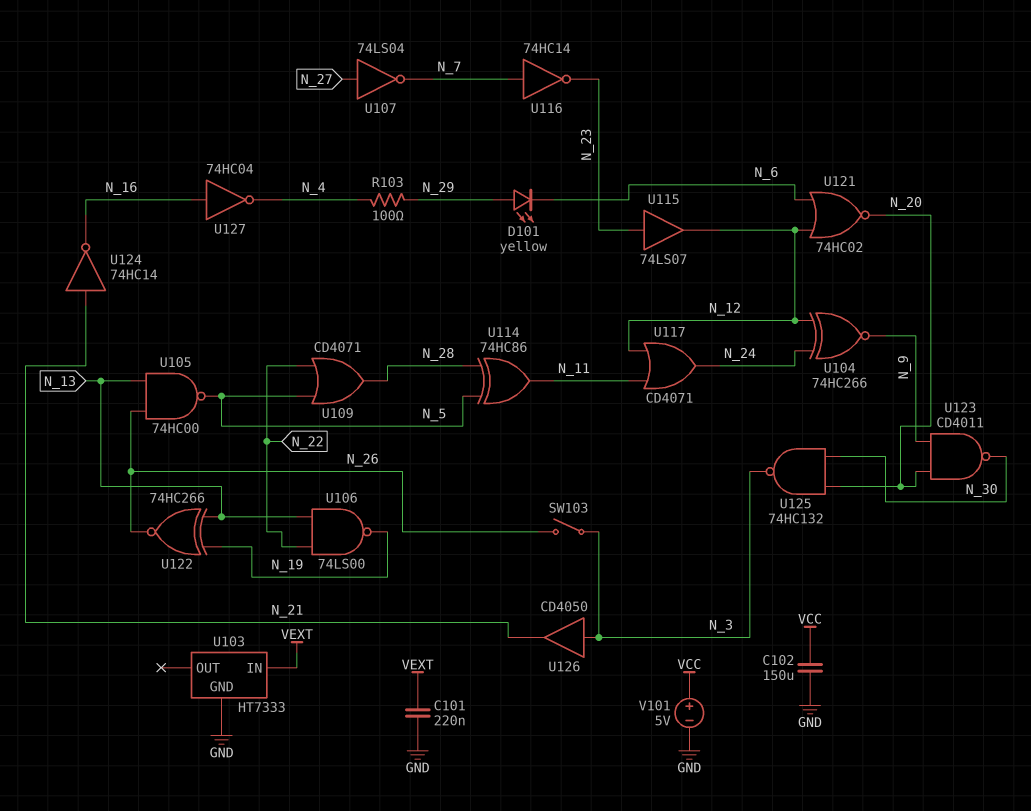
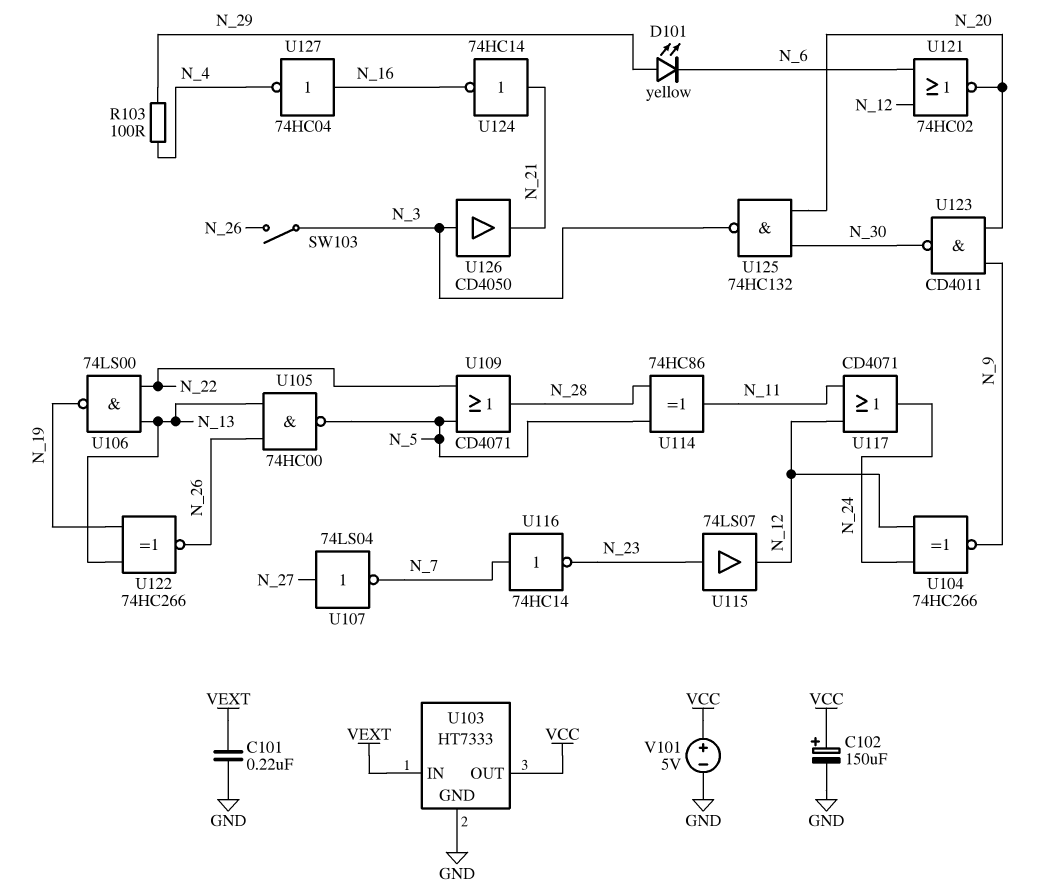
C102: 150uF (GND, VCC) -> 150uF (plus VCC, minus GND)
U103 pin OUT: none -> VCC

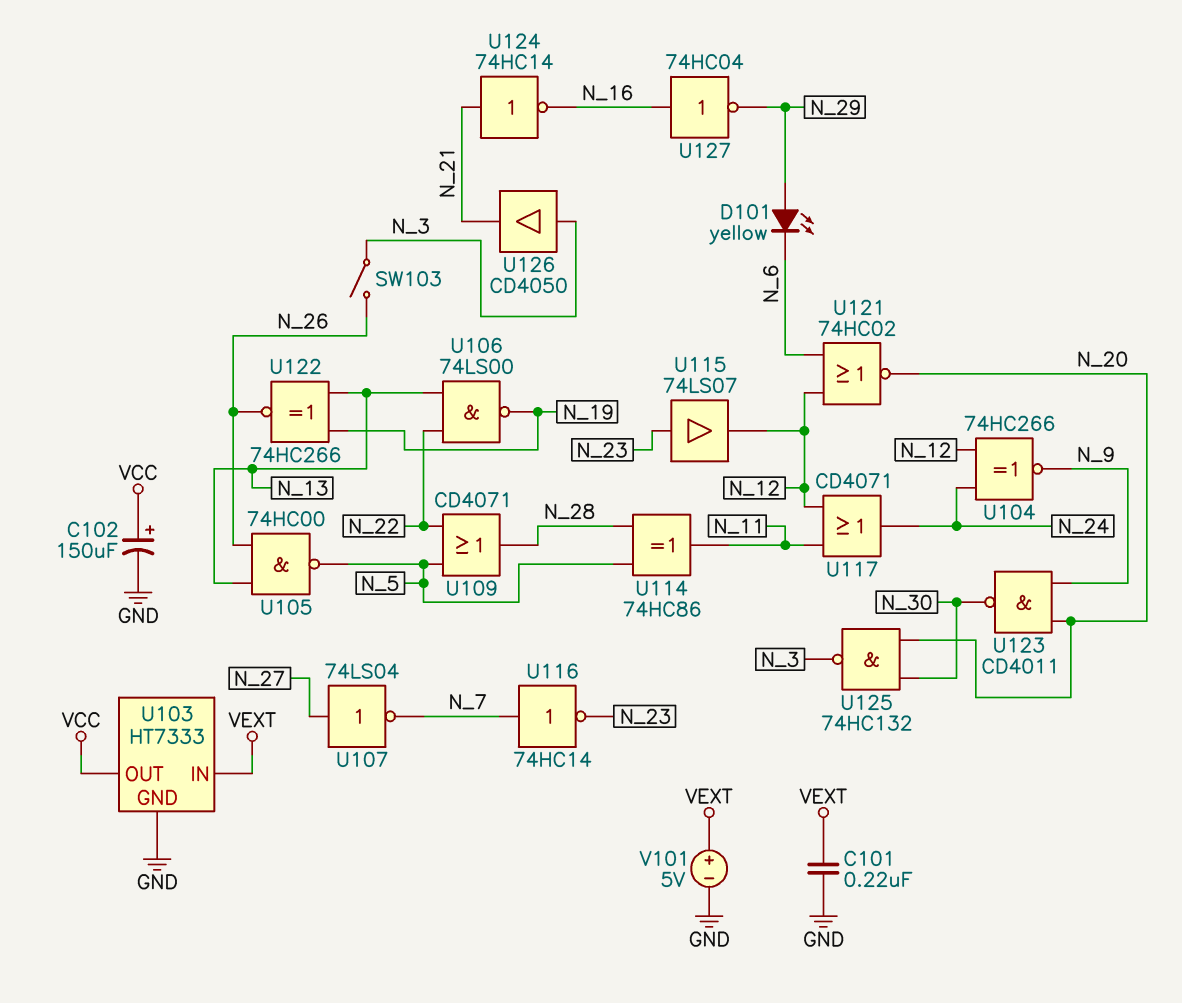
R103: 100 (N_4, N_29) -> none
U127: NOT 74HC04 (in N_16, out N_4) -> NOT 74HC04 (in N_16, out N_29)
V101: 5V (plus VCC, minus GND) -> 5V (plus VEXT, minus GND)

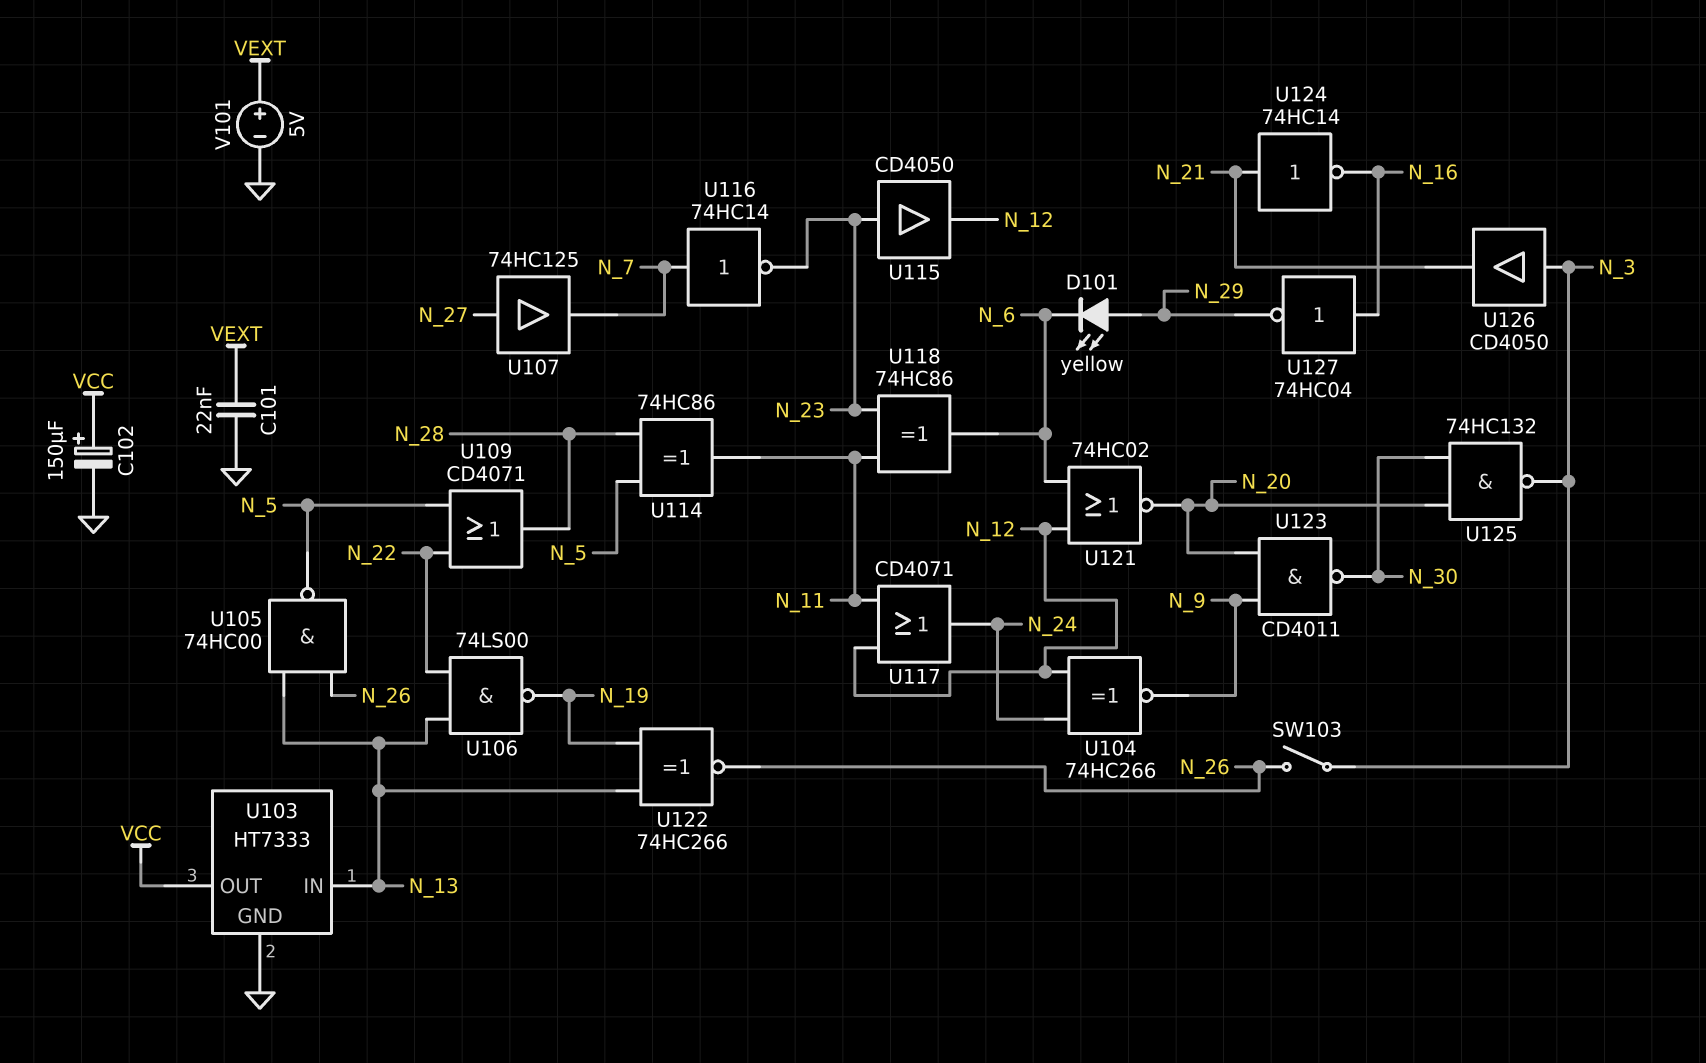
C101: 220nF (GND, VEXT) -> 22nF (GND, VEXT)
U103 pin IN: VEXT -> N_13
U107: NOT 74LS04 (in N_27, out N_7) -> buffer 74HC125 (in N_27, out N_7)
U115: buffer 74LS07 (in N_23, out N_12) -> buffer CD4050 (in N_23, out N_12)
U118: none -> XOR 74HC86 (in N_11, in N_23, out N_6)

